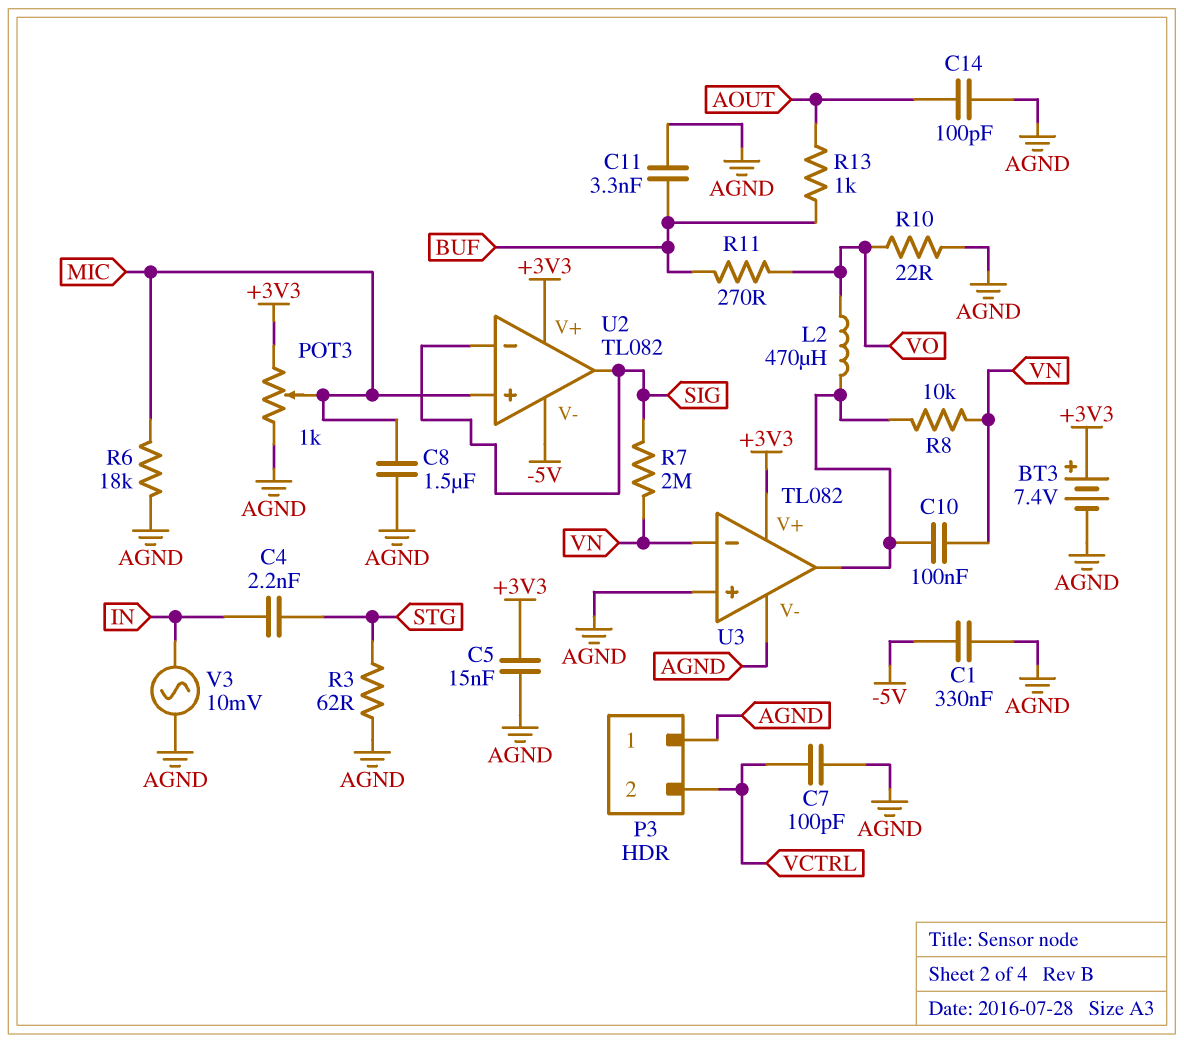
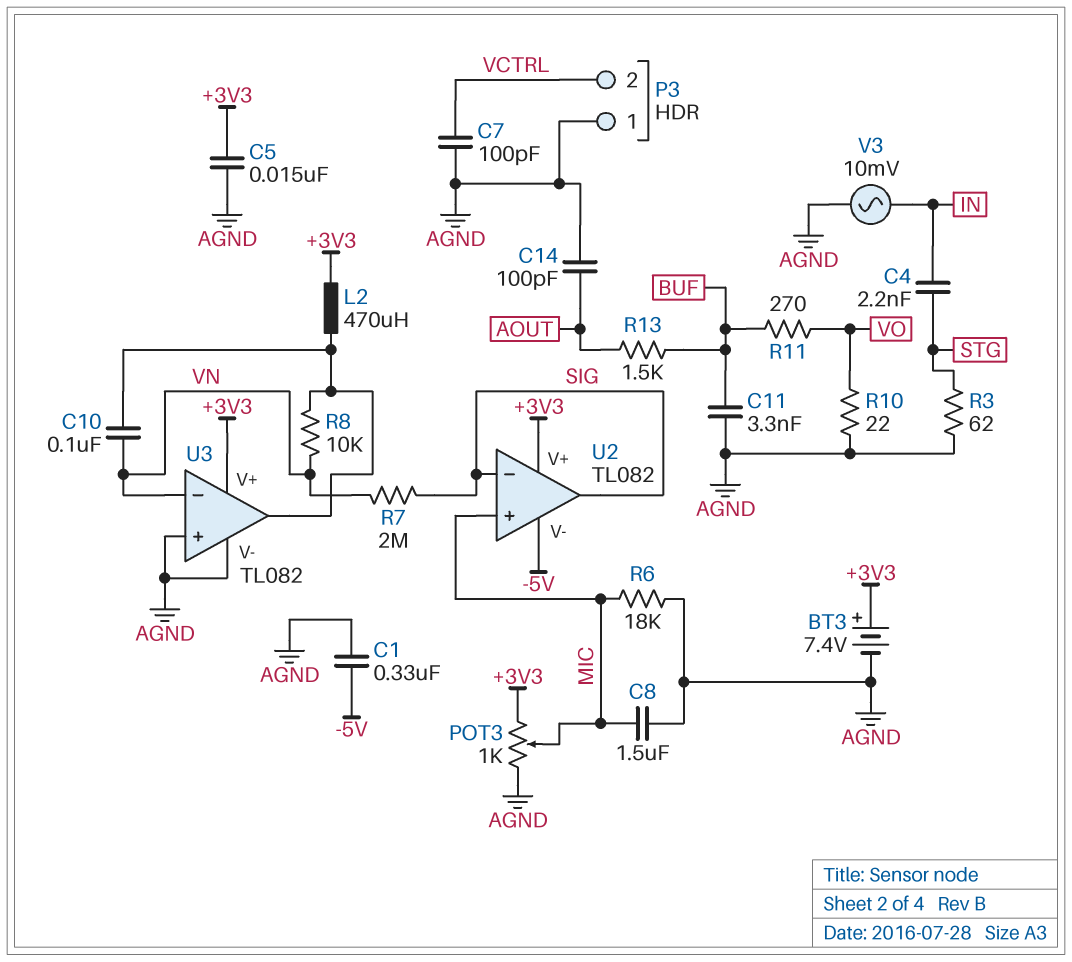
L2: 470uH (U3/out, VO) -> 470uH (+3V3, U3/out)
R13: 1k (AOUT, BUF) -> 1.5k (AOUT, BUF)

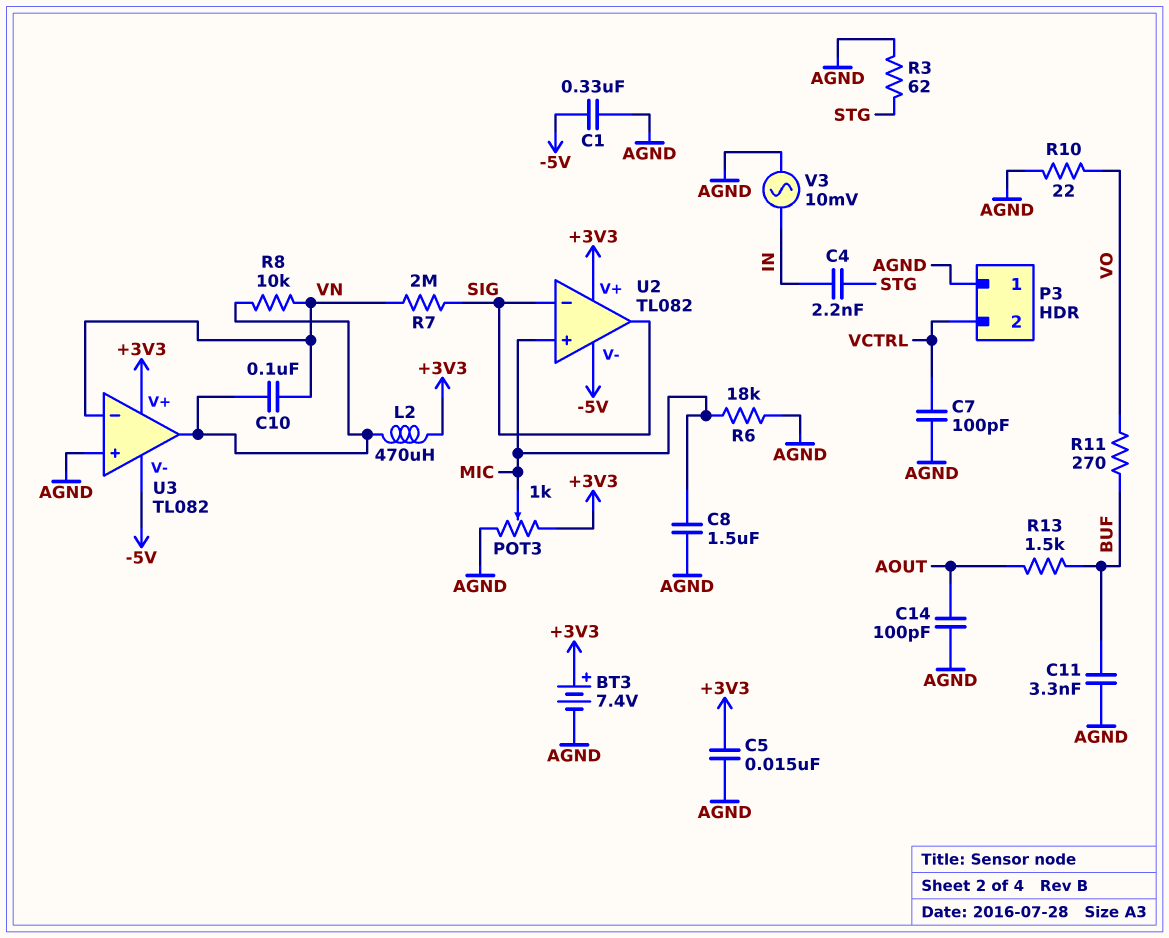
U3 pin V-: AGND -> -5V

